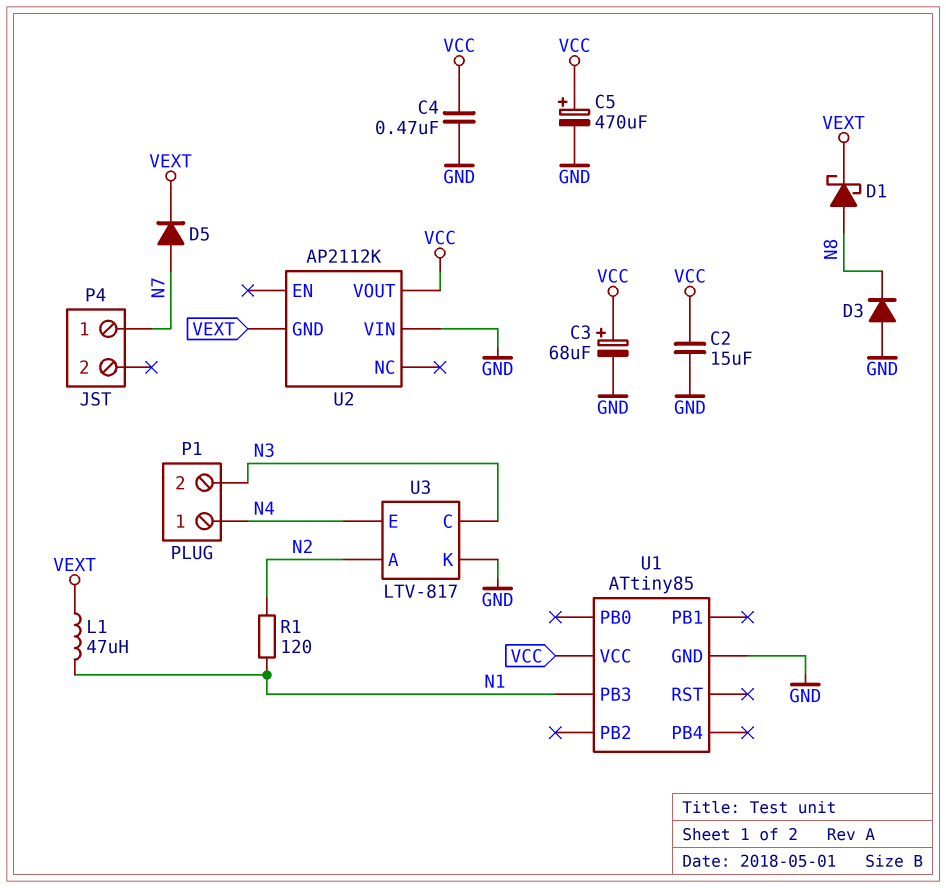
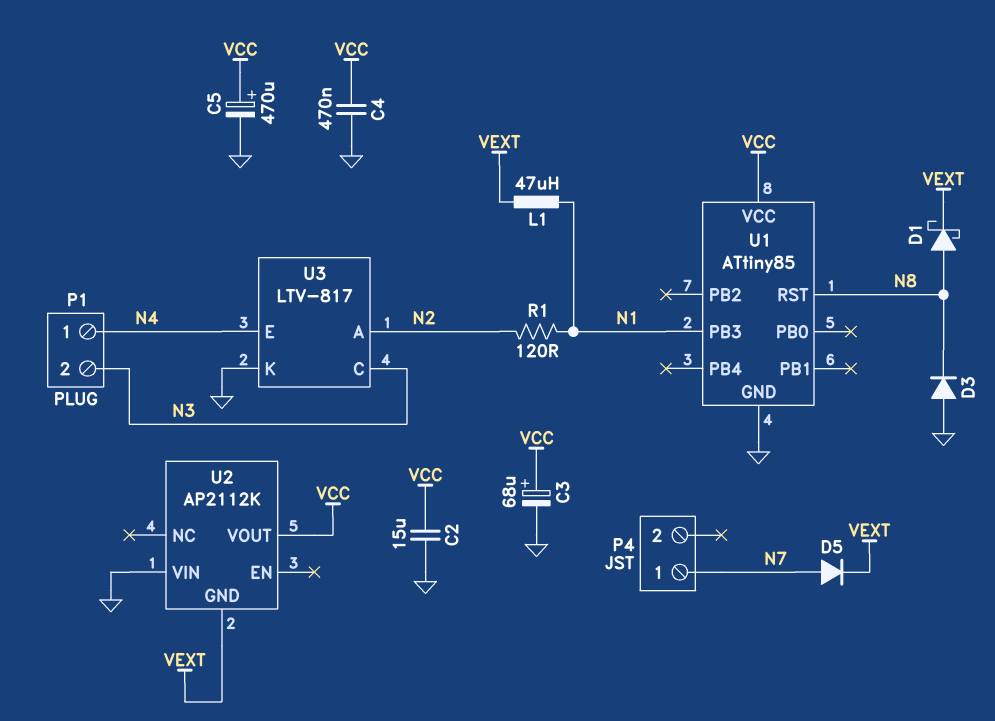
U1 pin RST: none -> N8

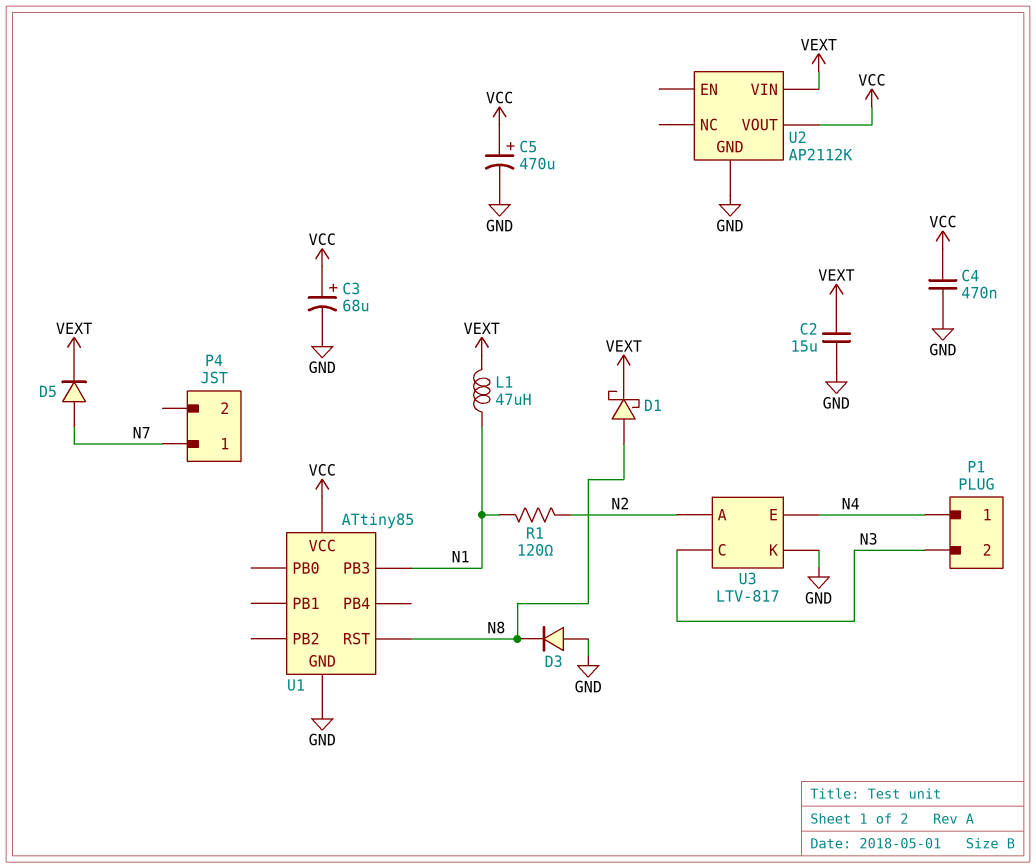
C2: 15uF (GND, VCC) -> 15uF (GND, VEXT)
U2 pin GND: VEXT -> GND
U2 pin VIN: GND -> VEXT

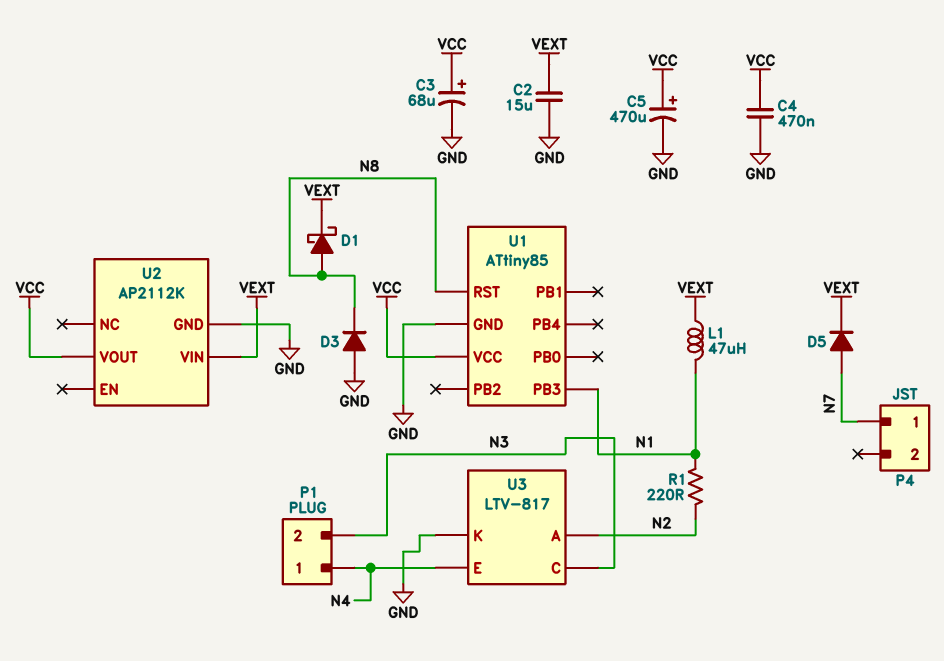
R1: 120 (N1, N2) -> 220 (N1, N2)

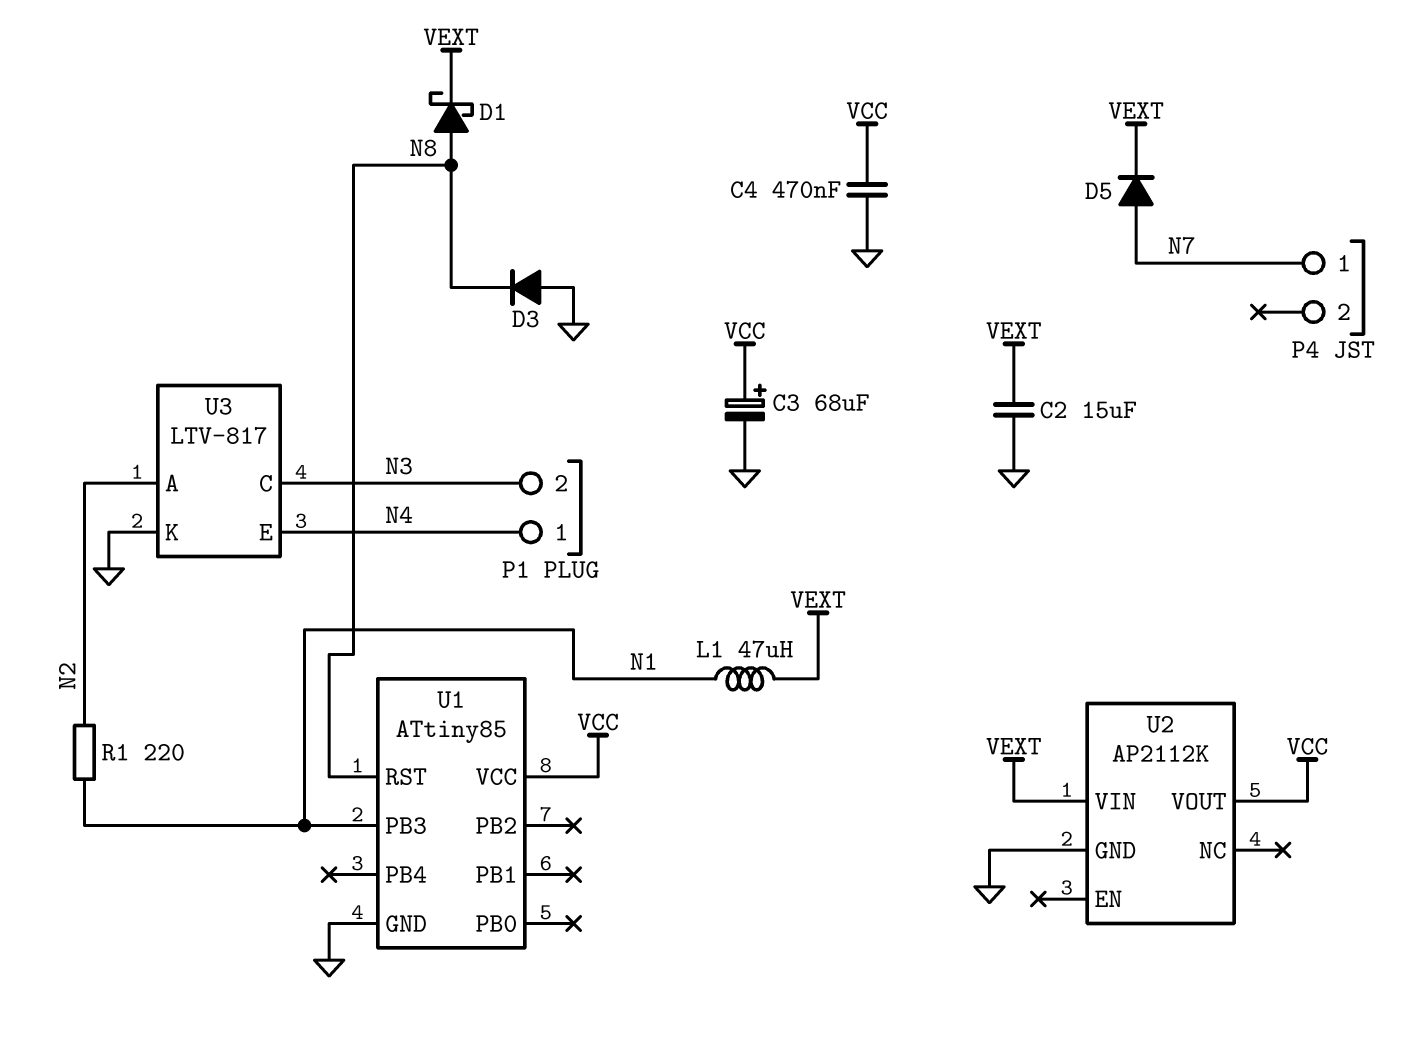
C5: 470uF (plus VCC, minus GND) -> none

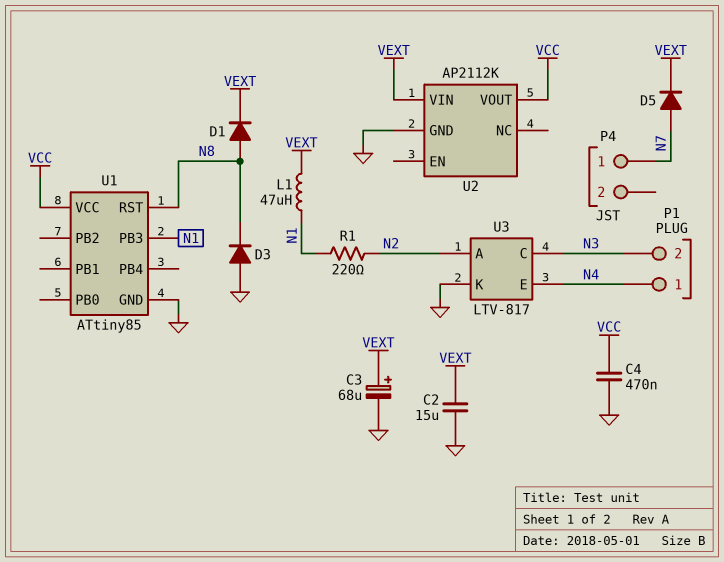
C3: 68uF (plus VCC, minus GND) -> 68uF (plus VEXT, minus GND)
D1: schottky (A N8, K VEXT) -> diode (A N8, K VEXT)

